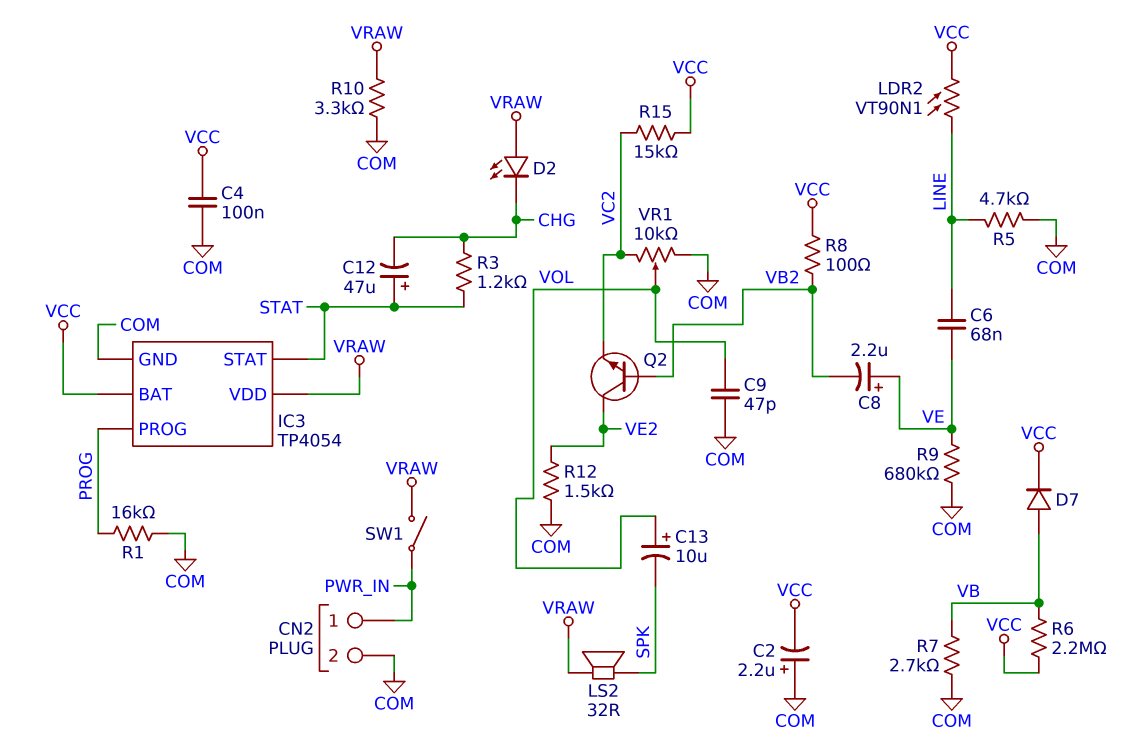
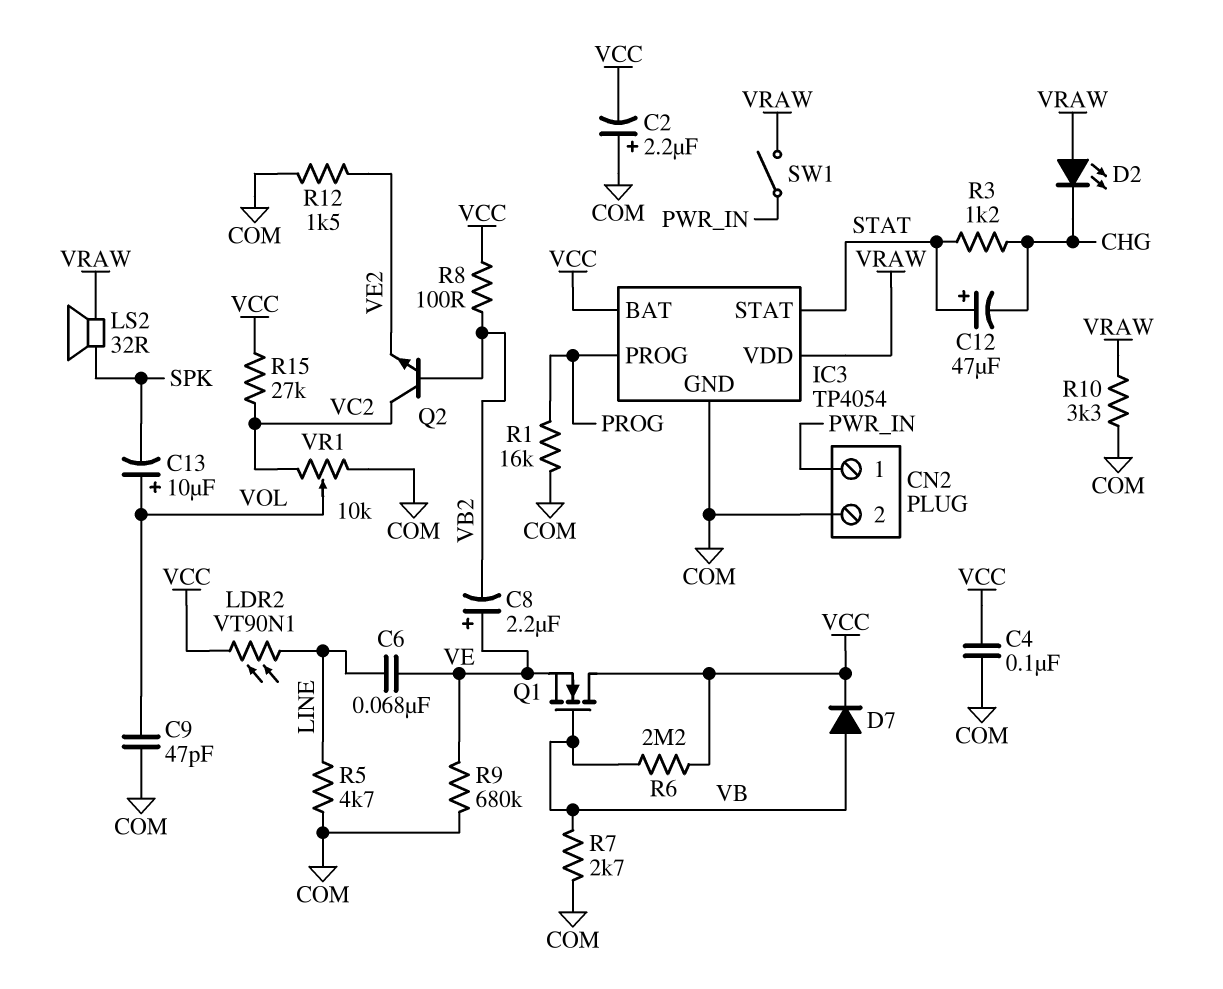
Q1: none -> NMOS (G VB, D VCC, S VE)
Q2: NPN (B VB2, C VE2, E VC2) -> NPN (B VB2, C VC2, E VE2)
R15: 15k (VC2, VCC) -> 27k (VC2, VCC)

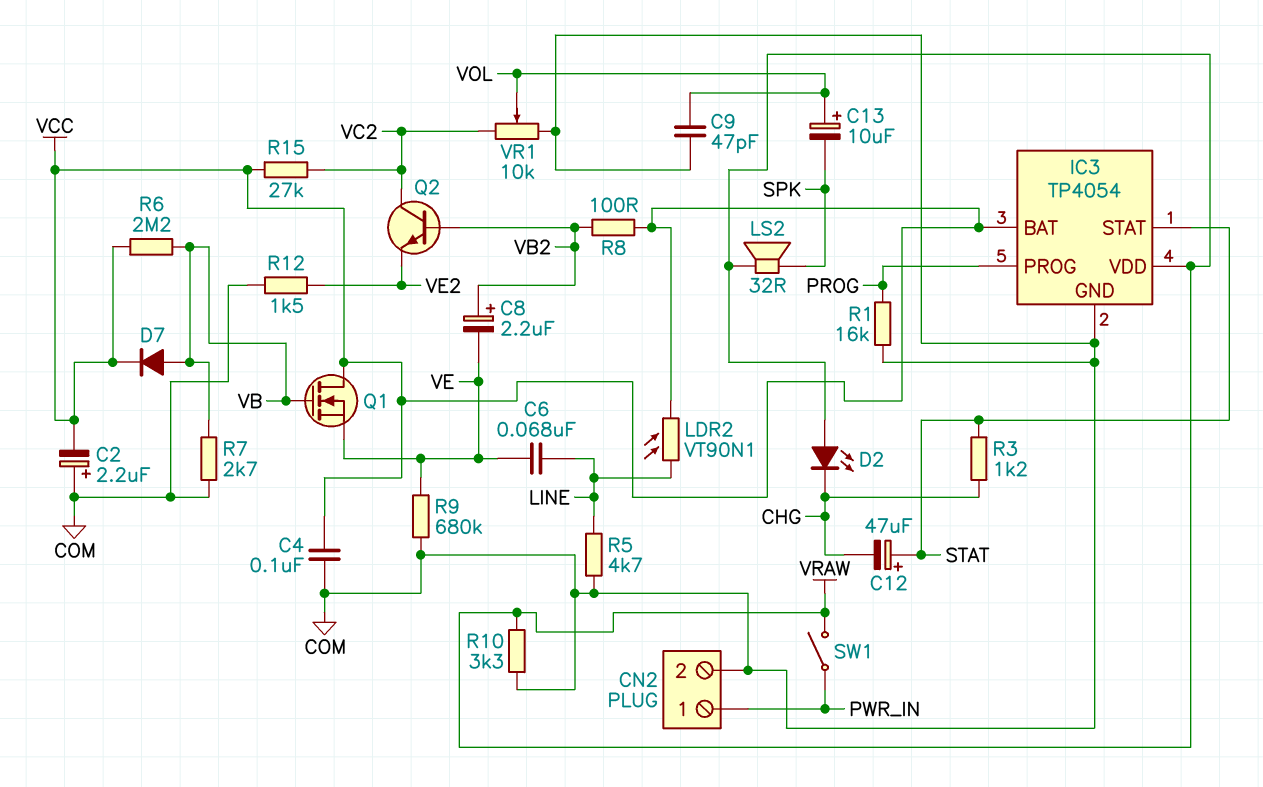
C8: 2.2uF (plus VE, minus VB2) -> 2.2uF (plus VB2, minus VE)

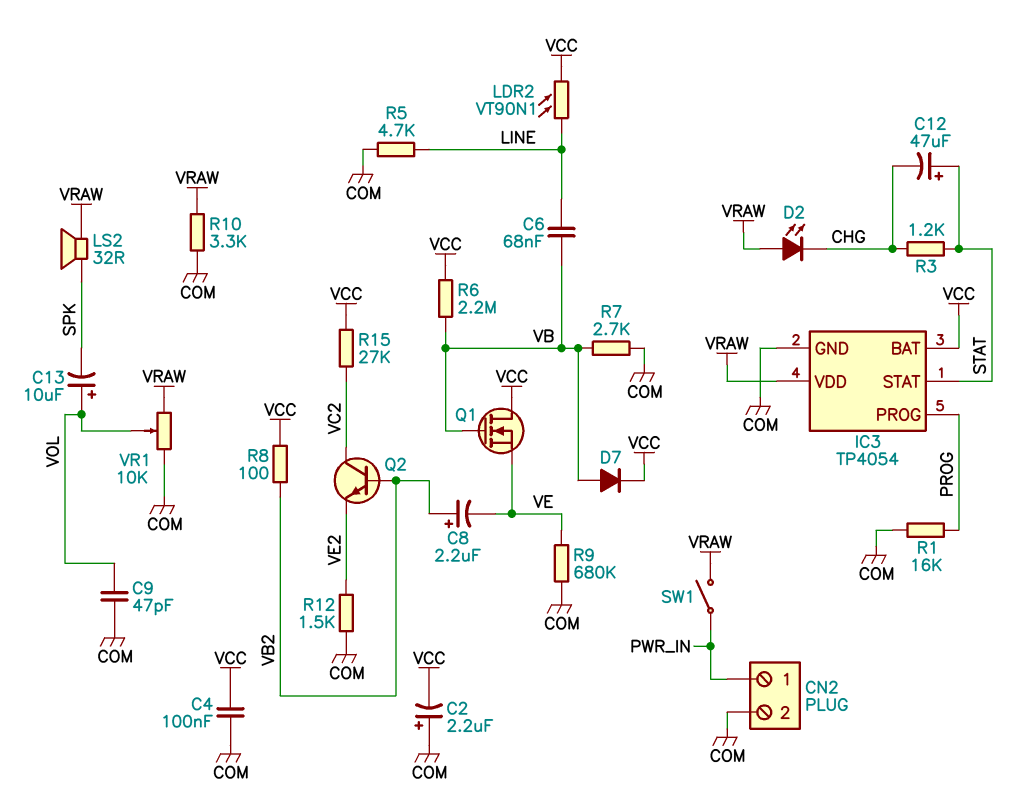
C6: 68nF (LINE, VE) -> 68nF (LINE, VB)
VR1: 10k (COM, VC2, wiper VOL) -> 10k (COM, VRAW, wiper VOL)

